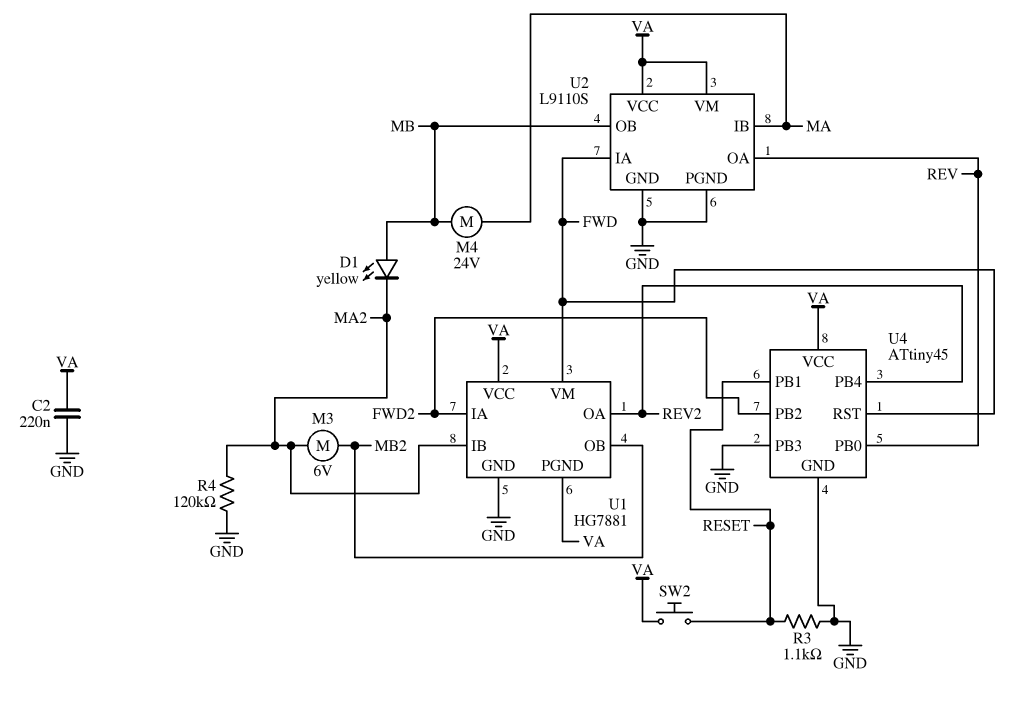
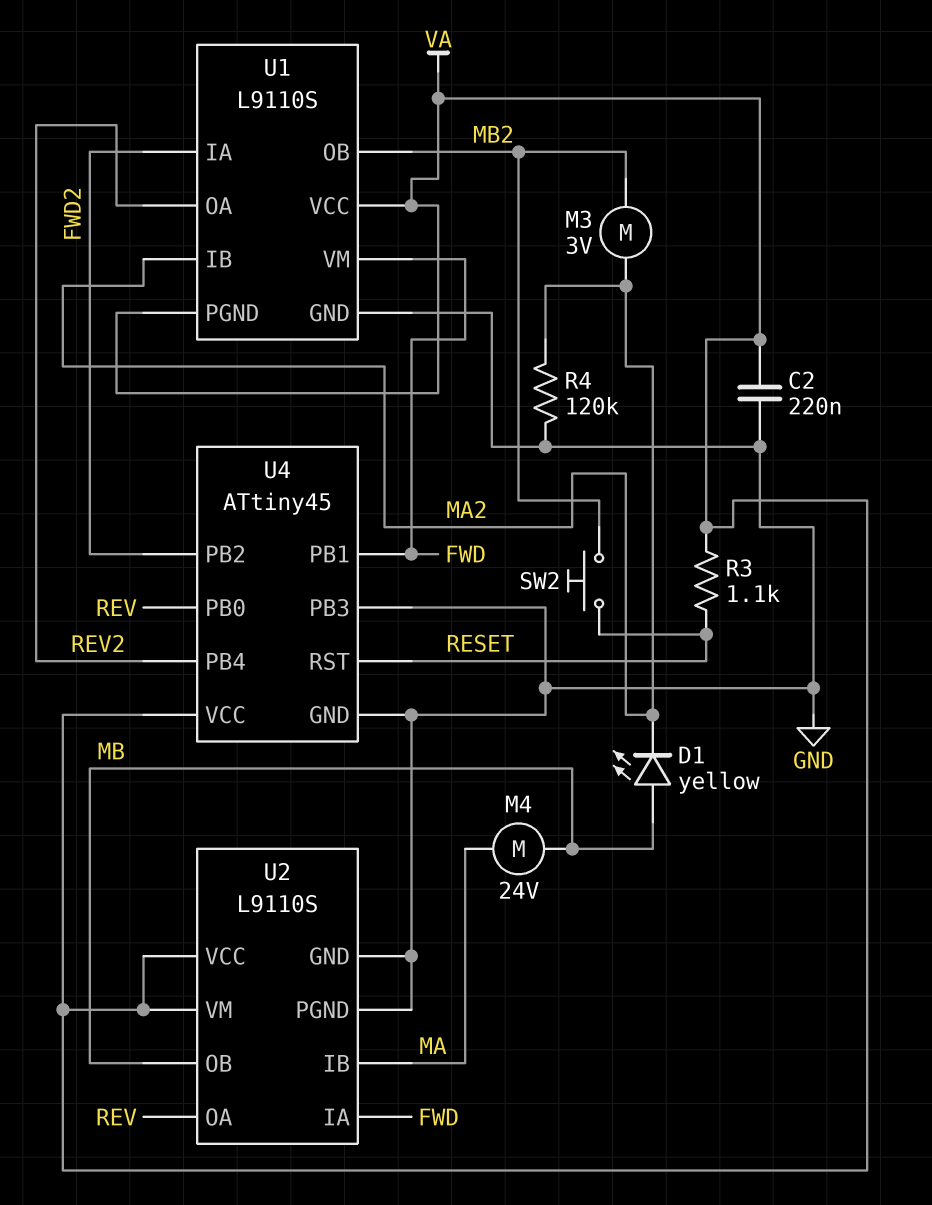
M3: motor 6V (MA2, MB2) -> motor 3V (MA2, MB2)
R3: 1.1k (GND, RESET) -> 1.1k (RESET, VA)
SW2: button (RESET, VA) -> button (MB2, RESET)
U1: HG7881 -> L9110S
U4 pin PB1: RESET -> FWD
U4 pin RST: FWD -> RESET

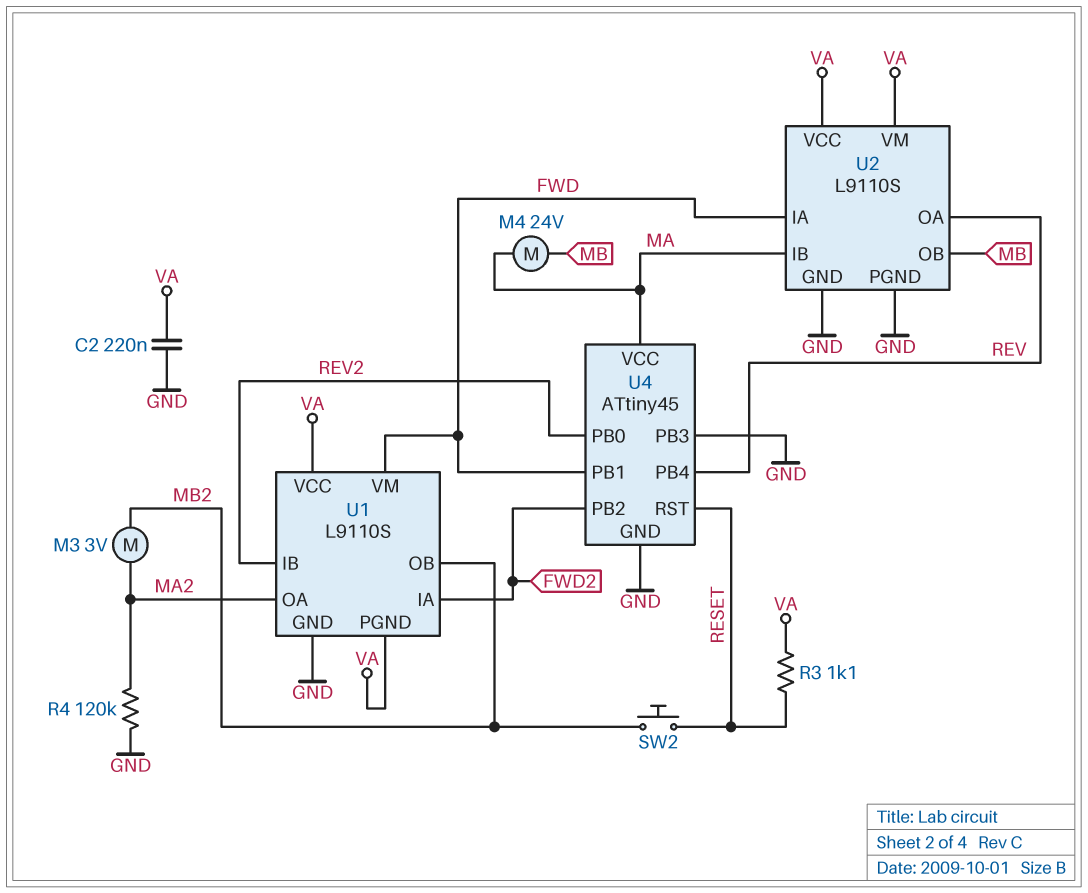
D1: LED yellow (A MB, K MA2) -> none
U1 pin IB: MA2 -> REV2
U1 pin OA: REV2 -> MA2
U4 pin PB0: REV -> REV2
U4 pin PB4: REV2 -> REV
U4 pin VCC: VA -> MA

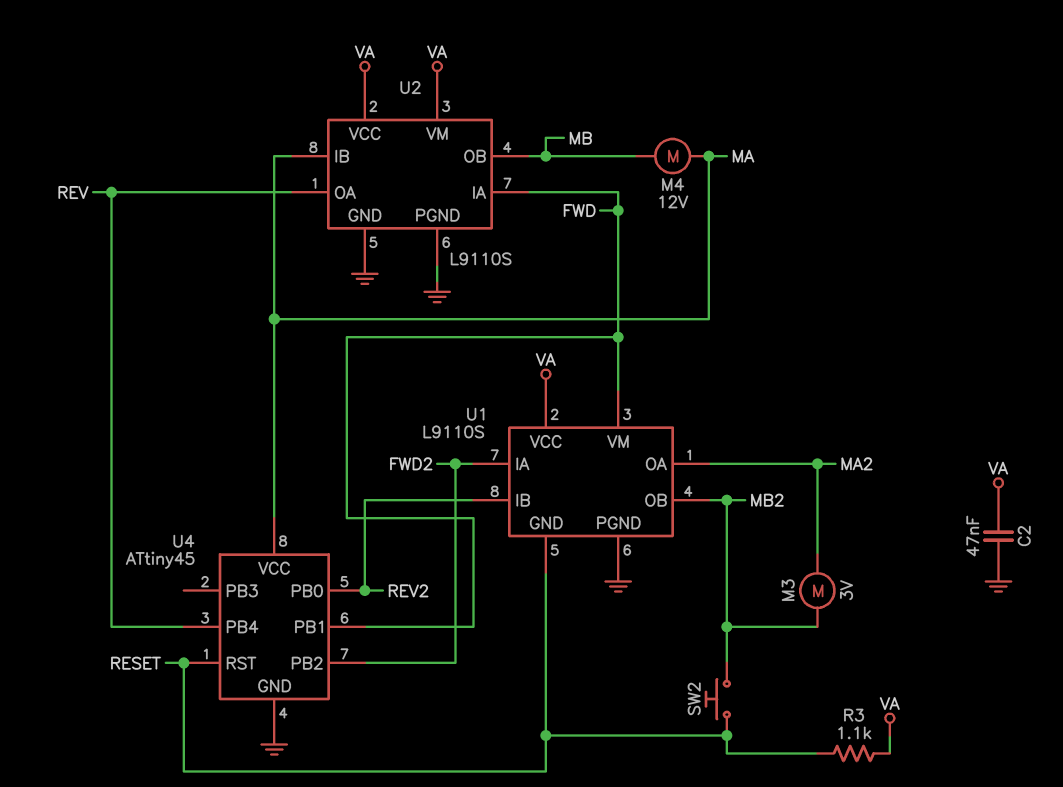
C2: 220nF (GND, VA) -> 47nF (GND, VA)
M4: motor 24V (MA, MB) -> motor 12V (MA, MB)
R4: 120k (GND, MA2) -> none
U1 pin GND: GND -> RESET
U1 pin PGND: VA -> GND
U4 pin PB3: GND -> none

